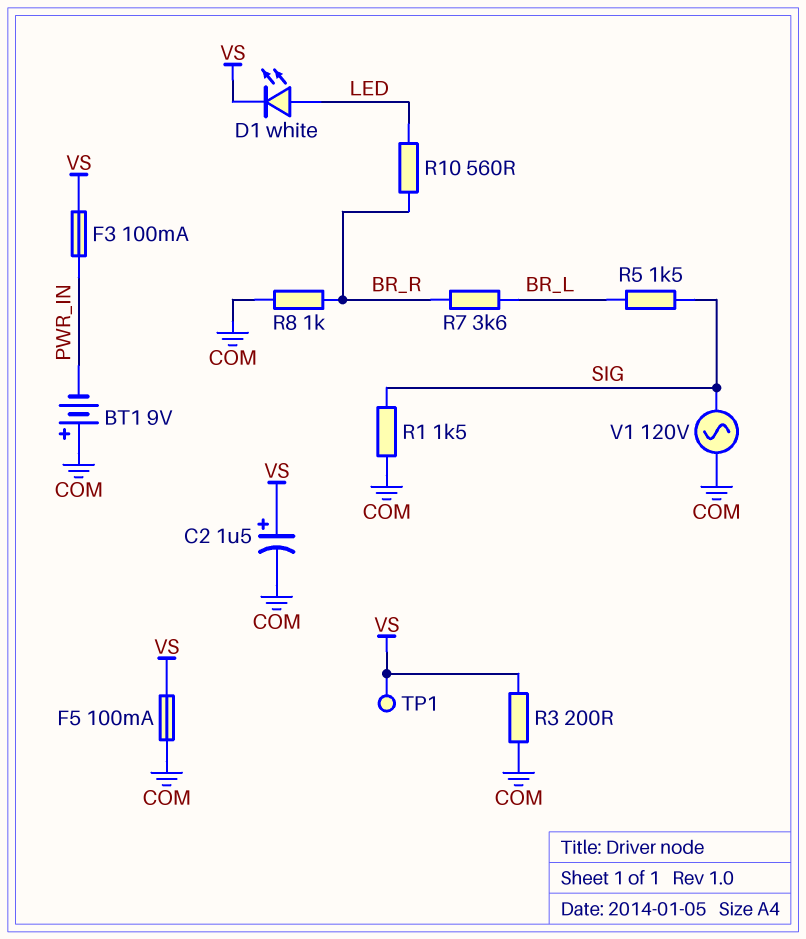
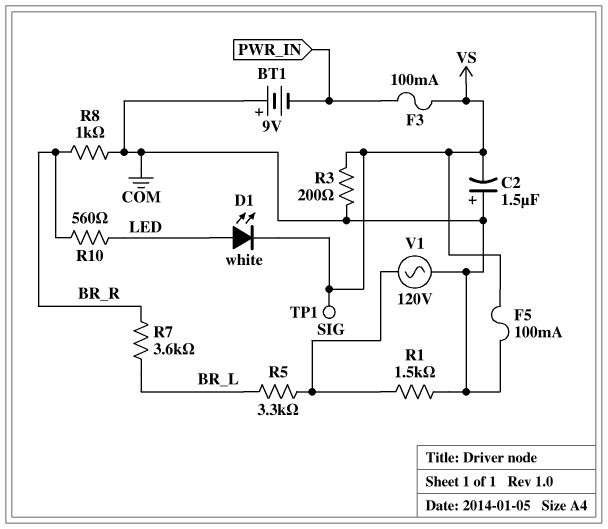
C2: 1.5uF (plus VS, minus COM) -> 1.5uF (plus COM, minus VS)
R5: 1.5k (BR_L, SIG) -> 3.3k (BR_L, SIG)

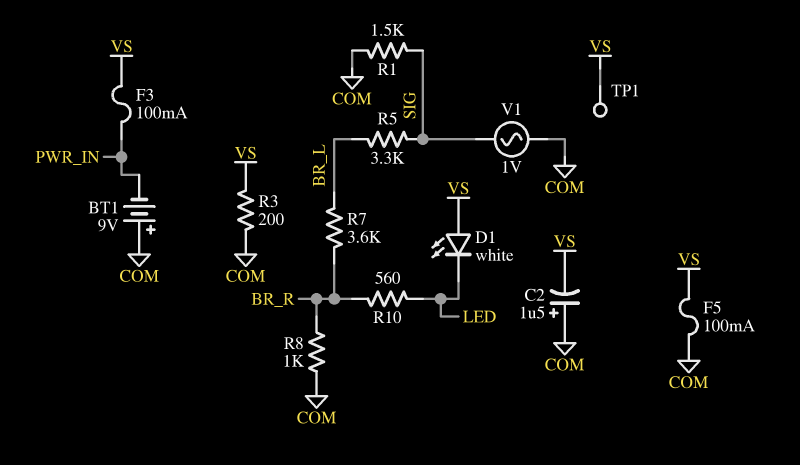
D1: LED white (A LED, K VS) -> LED white (A VS, K LED)
V1: AC 120V (COM, SIG) -> AC 1V (COM, SIG)

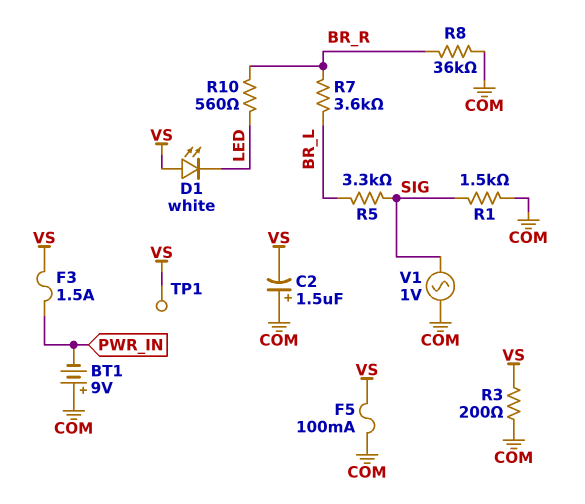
F3: 100mA (PWR_IN, VS) -> 1.5A (PWR_IN, VS)
R8: 1k (BR_R, COM) -> 36k (BR_R, COM)

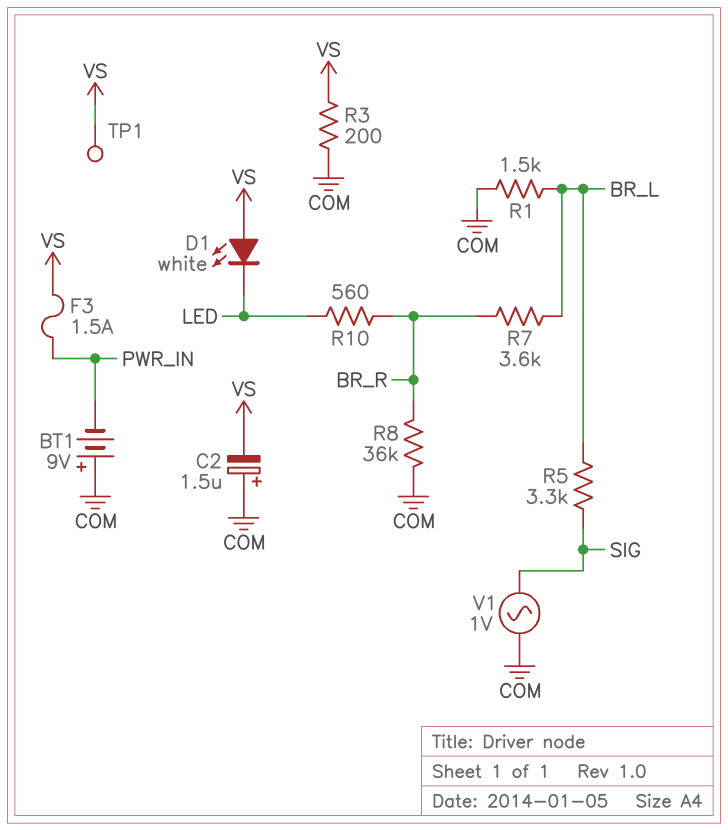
F5: 100mA (COM, VS) -> none
R1: 1.5k (COM, SIG) -> 1.5k (BR_L, COM)

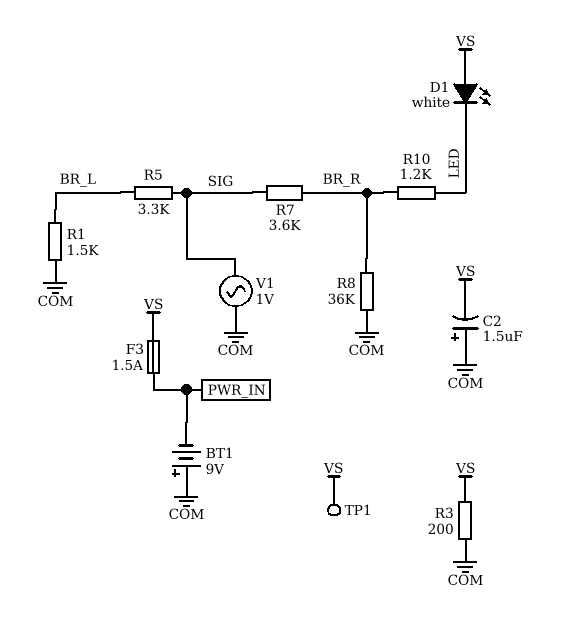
R7: 3.6k (BR_L, BR_R) -> 3.6k (BR_R, SIG)
R10: 560 (BR_R, LED) -> 1.2k (BR_R, LED)

